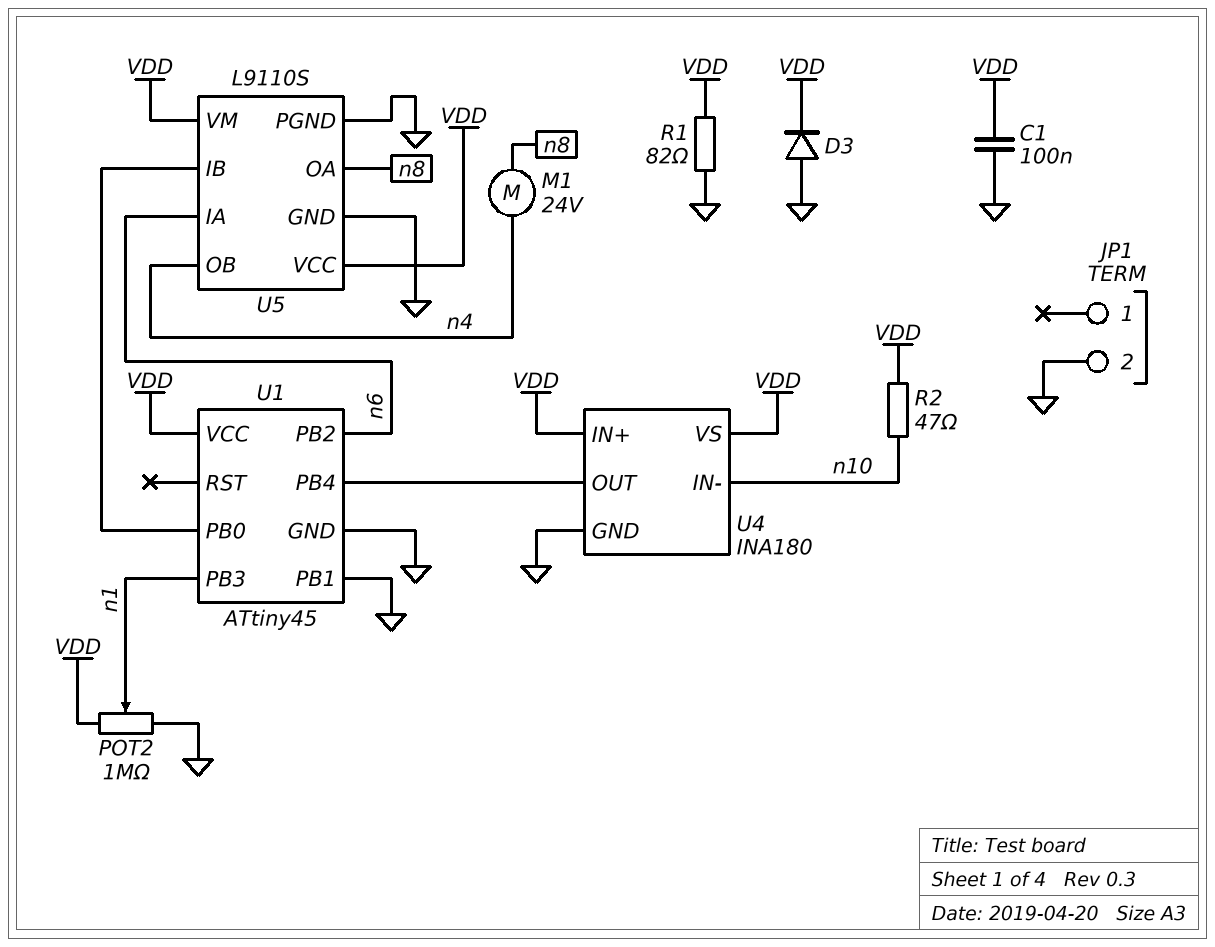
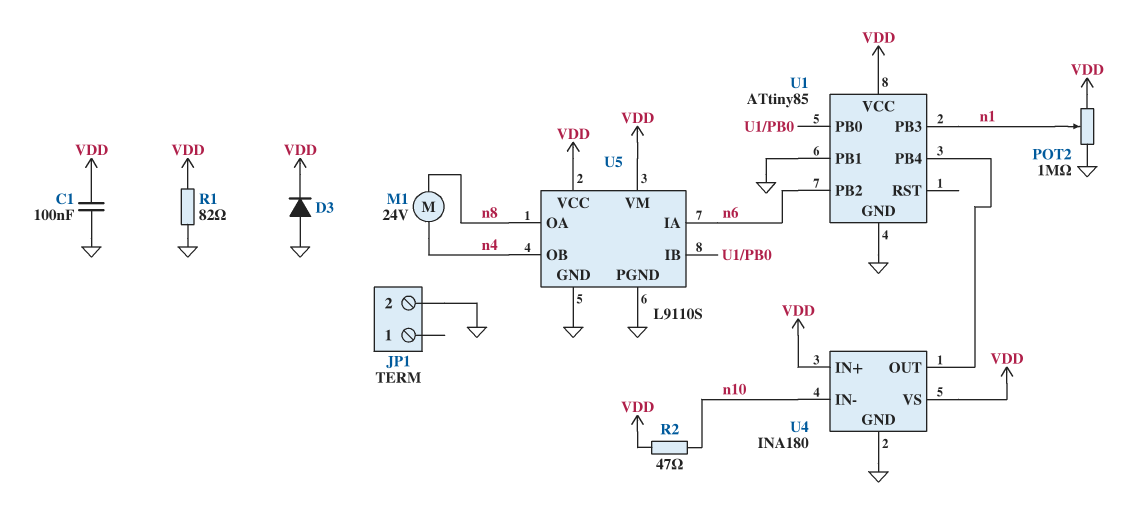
U1: ATtiny45 -> ATtiny85

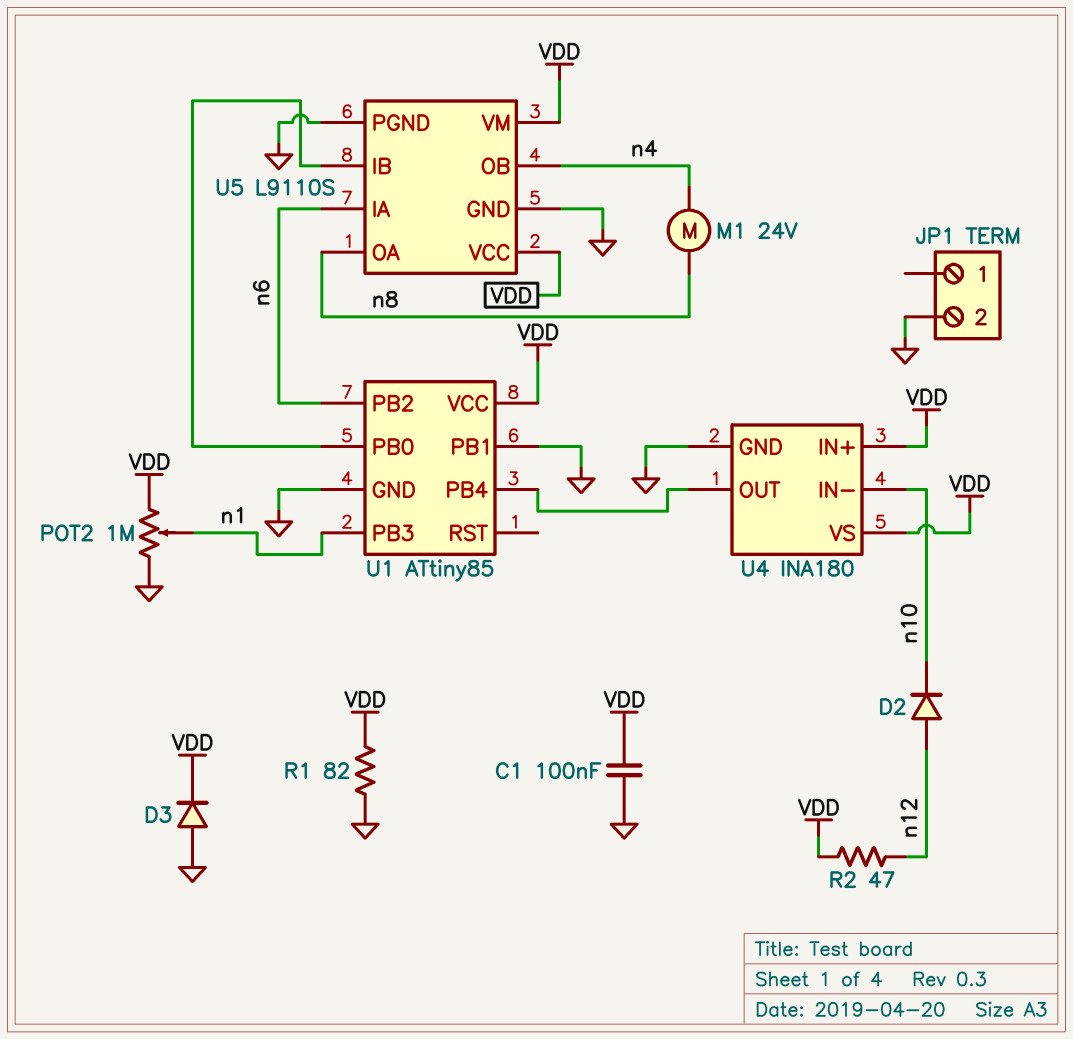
D2: none -> diode (A n12, K n10)
R2: 47 (VDD, n10) -> 47 (VDD, n12)

